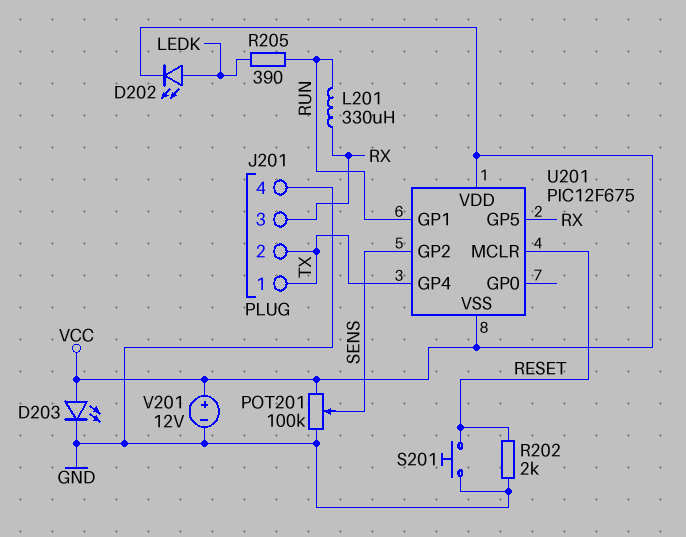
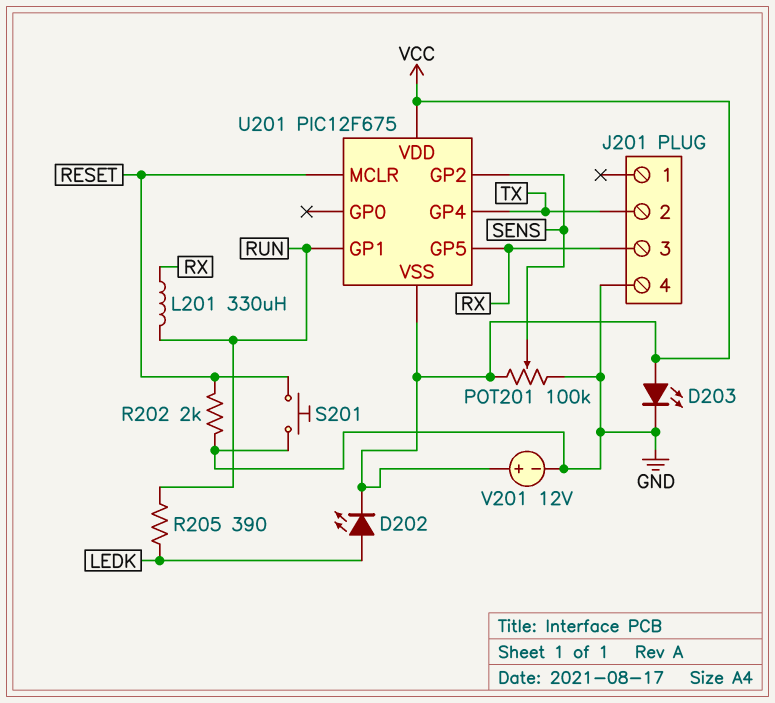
J201 pin 1: TX -> none

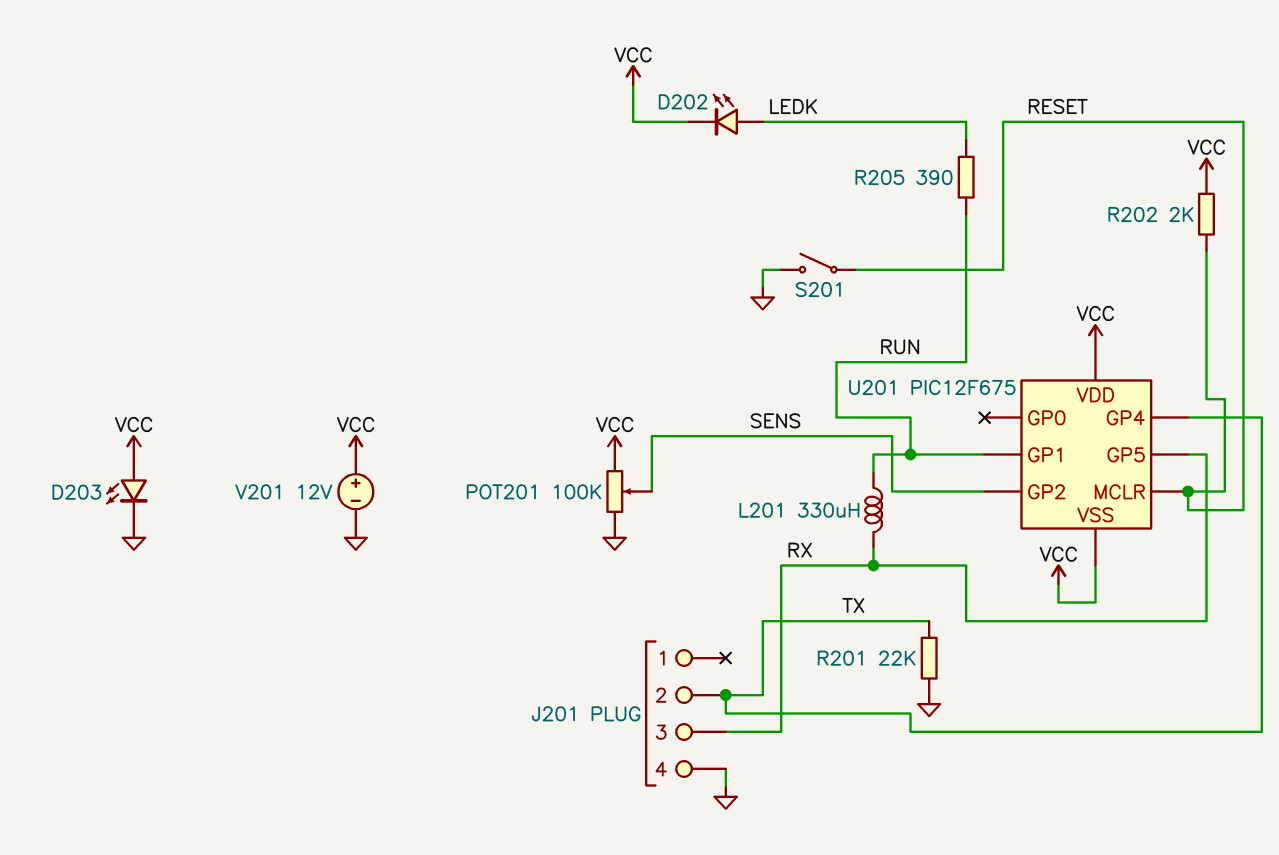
R201: none -> 22k (GND, TX)
R202: 2k (GND, RESET) -> 2k (RESET, VCC)
S201: button (GND, RESET) -> switch (GND, RESET)

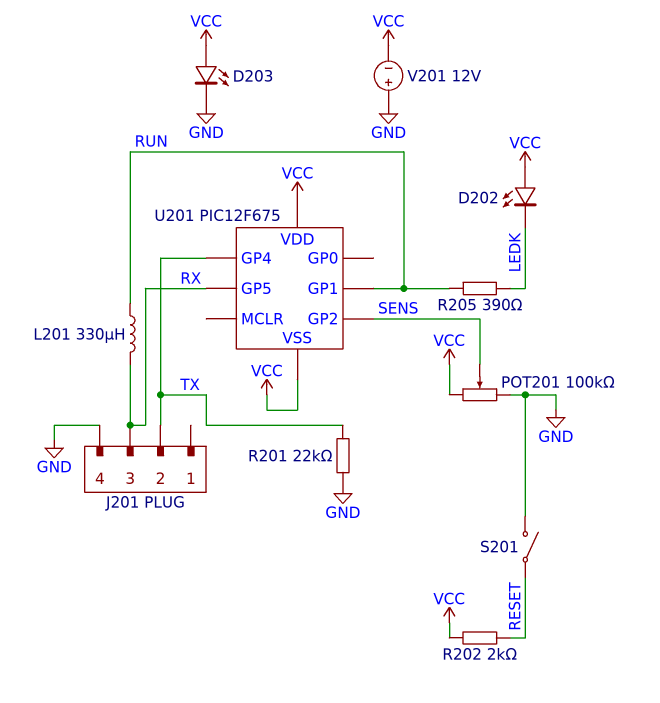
D202: LED (A LEDK, K VCC) -> LED (A VCC, K LEDK)
U201 pin MCLR: RESET -> none
V201: 12V (plus VCC, minus GND) -> 12V (plus GND, minus VCC)

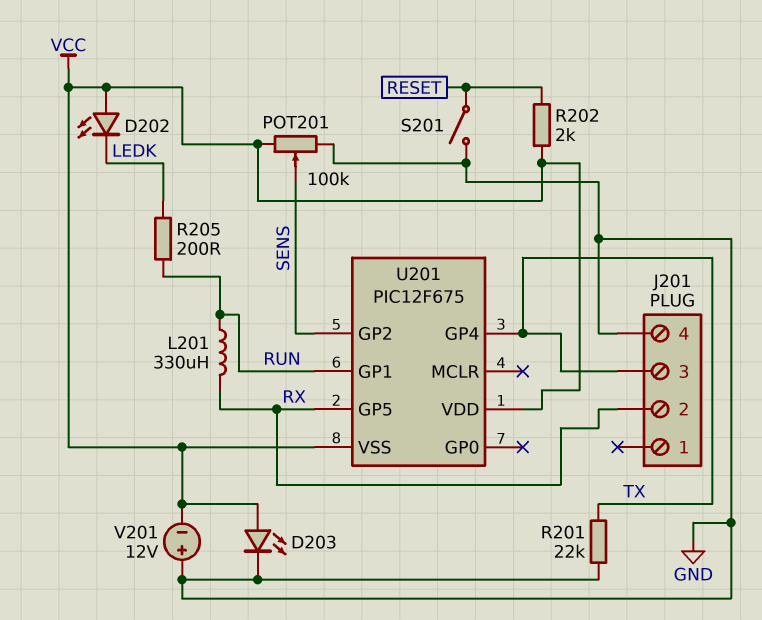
J201 pin 2: TX -> RX
J201 pin 3: RX -> TX
R205: 390 (LEDK, RUN) -> 200 (LEDK, RUN)

